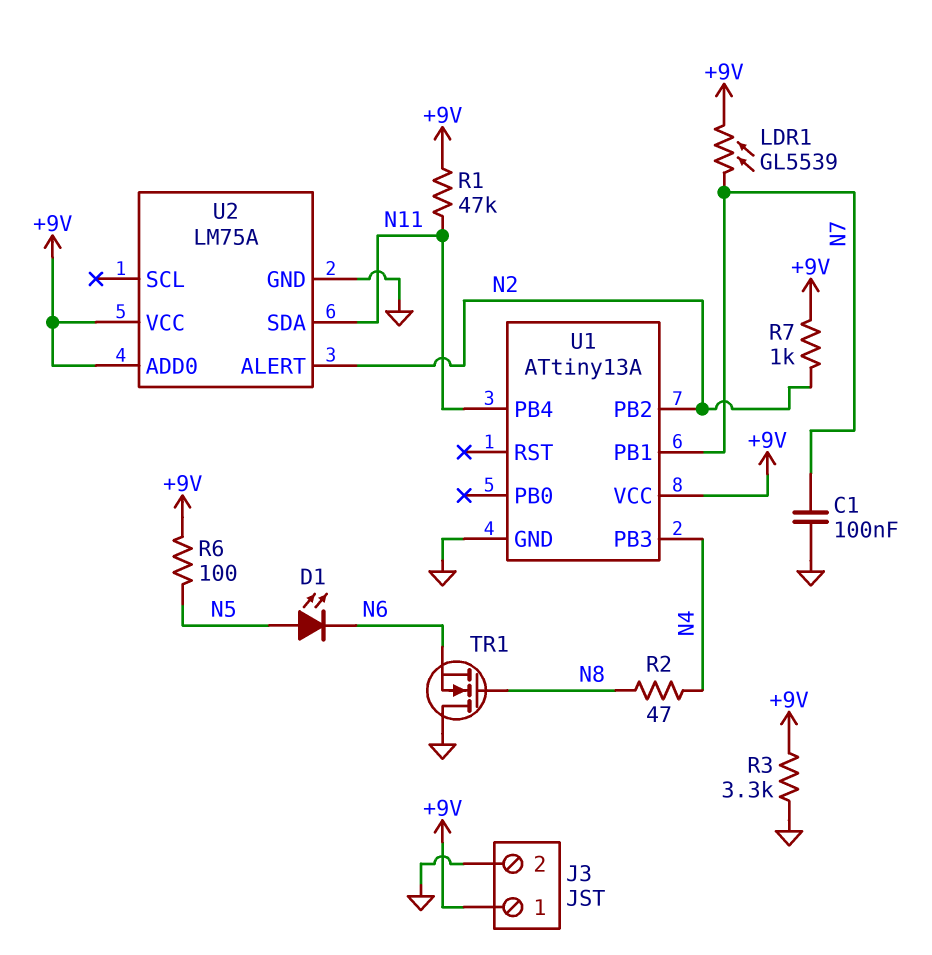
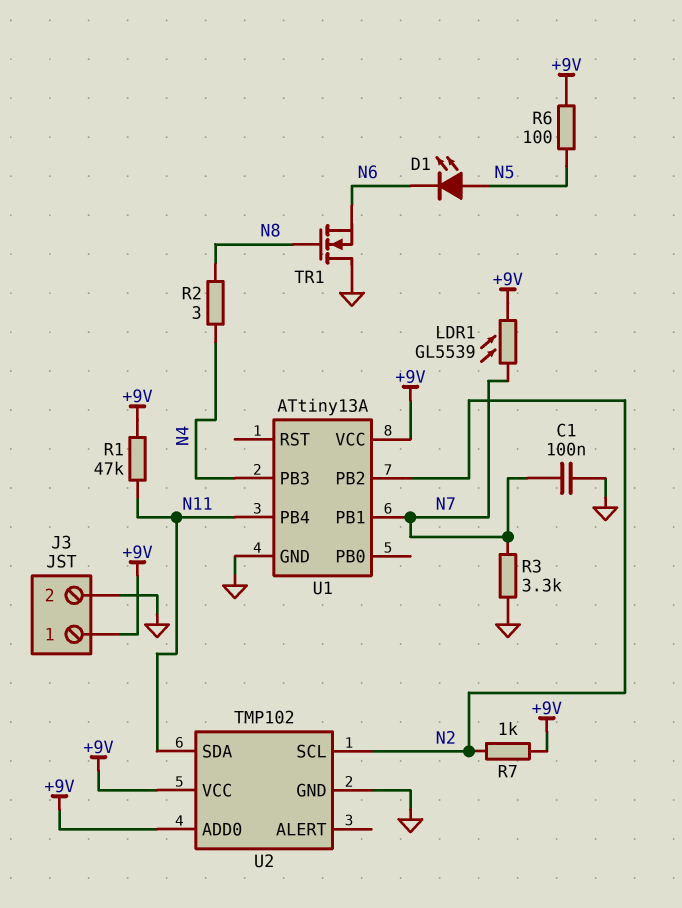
R2: 47 (N4, N8) -> 3 (N4, N8)
R3: 3.3k (+9V, GND) -> 3.3k (GND, N7)
U2: LM75A -> TMP102
U2 pin ALERT: N2 -> none
U2 pin SCL: none -> N2

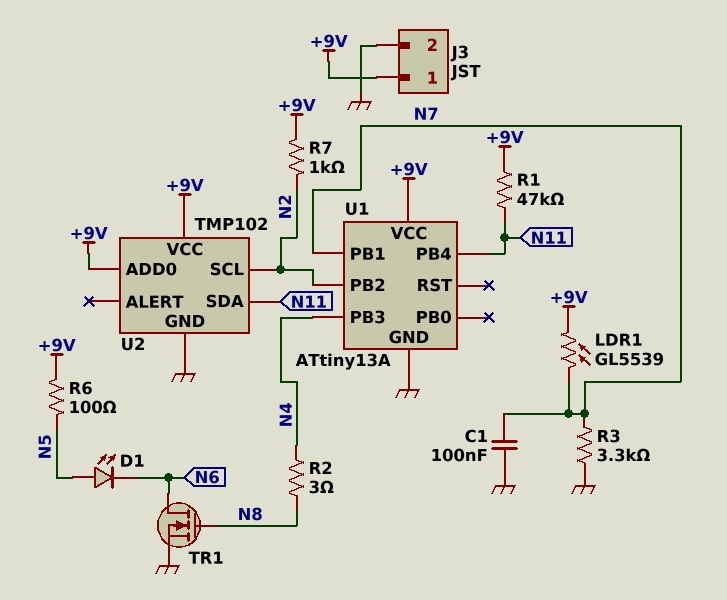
TR1: NMOS (G N8, D GND, S N6) -> NMOS (G N8, D N6, S GND)

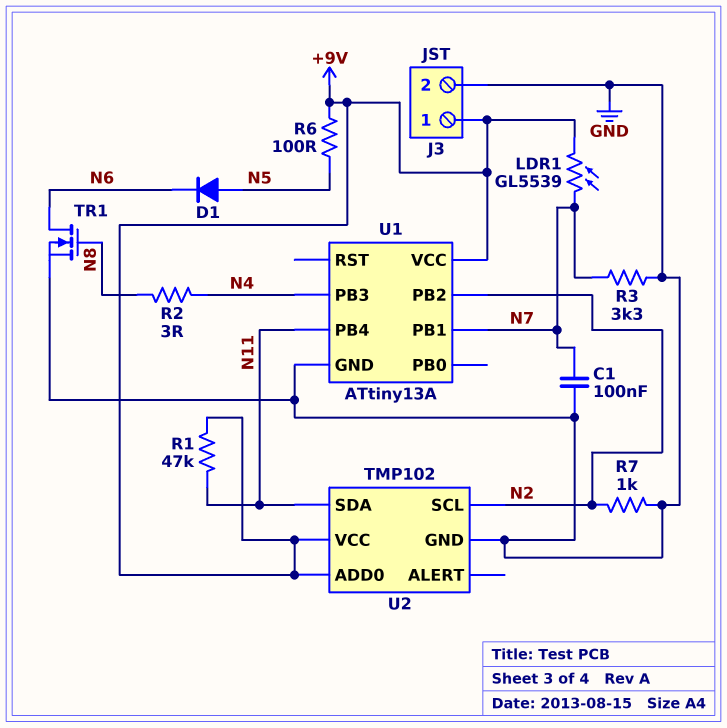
D1: LED (A N5, K N6) -> diode (A N5, K N6)
R7: 1k (+9V, N2) -> 1k (GND, N2)

